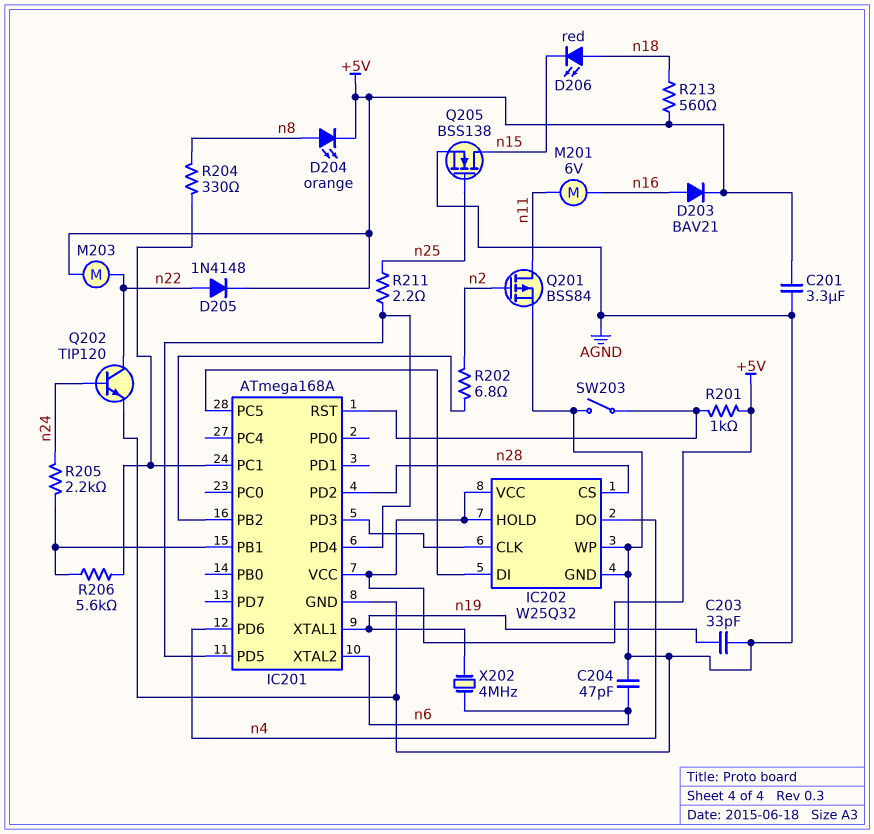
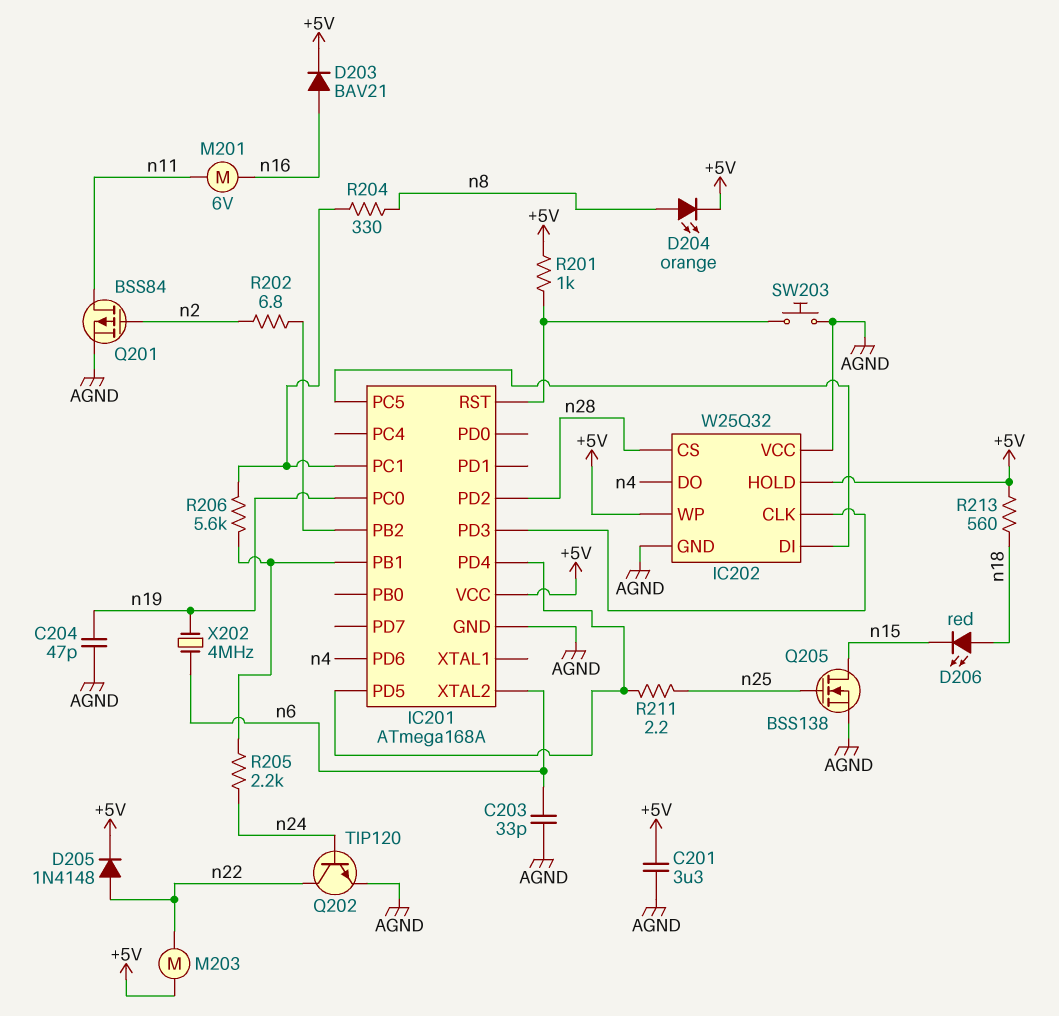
C203: 33pF (AGND, n19) -> 33pF (AGND, n6)
C204: 47pF (AGND, n6) -> 47pF (AGND, n19)
IC201 pin PC0: none -> n19
IC201 pin XTAL1: n19 -> none
IC202 pin VCC: +5V -> AGND
IC202 pin WP: AGND -> +5V
SW203: switch (AGND, IC201/RST) -> button (AGND, IC201/RST)

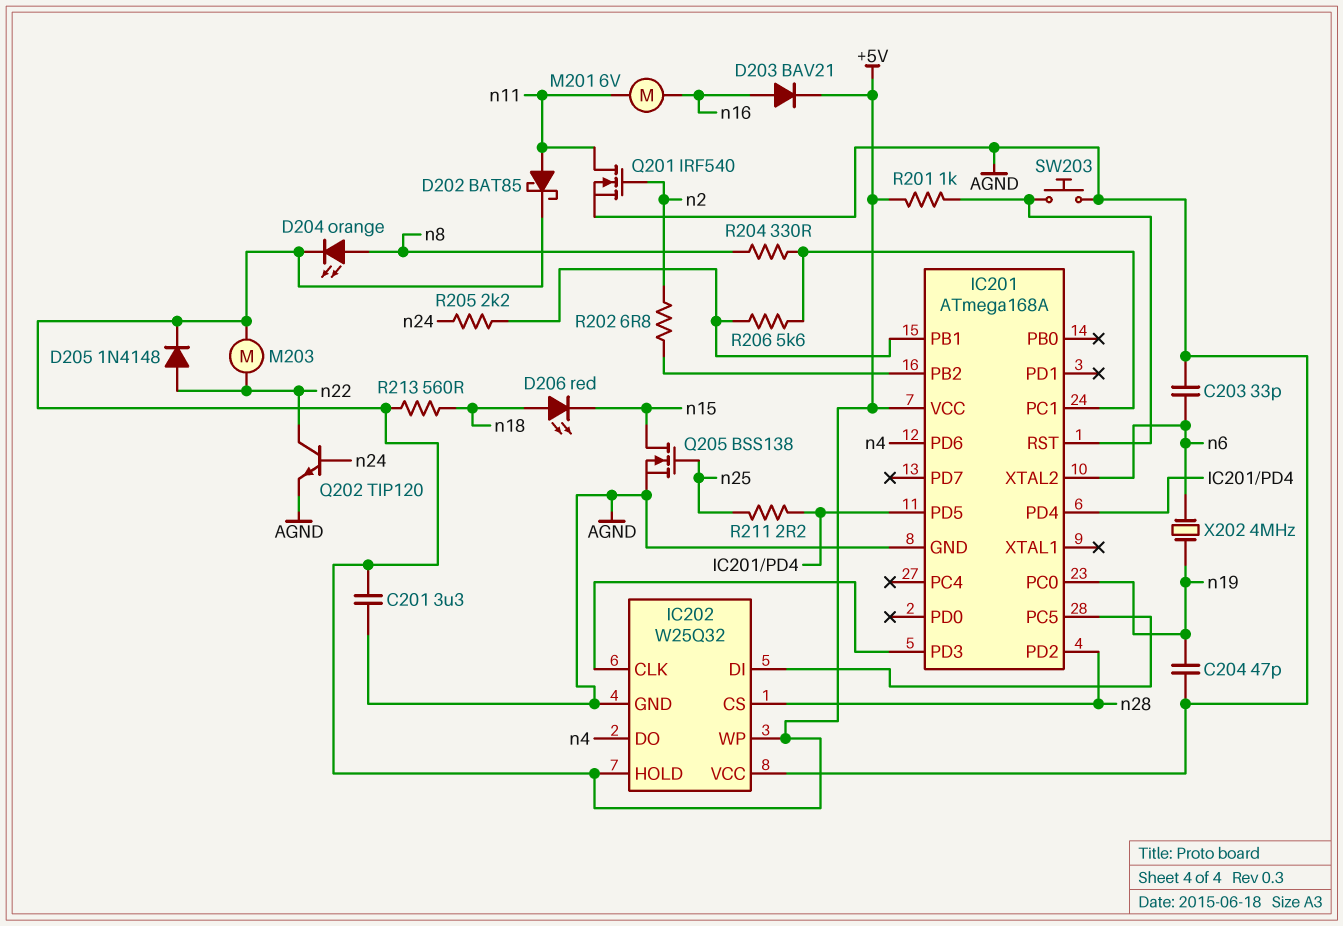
D202: none -> schottky BAT85 (A n11, K +5V)
Q201: PMOS BSS84 (G n2, D n11, S AGND) -> NMOS IRF540 (G n2, D n11, S AGND)

